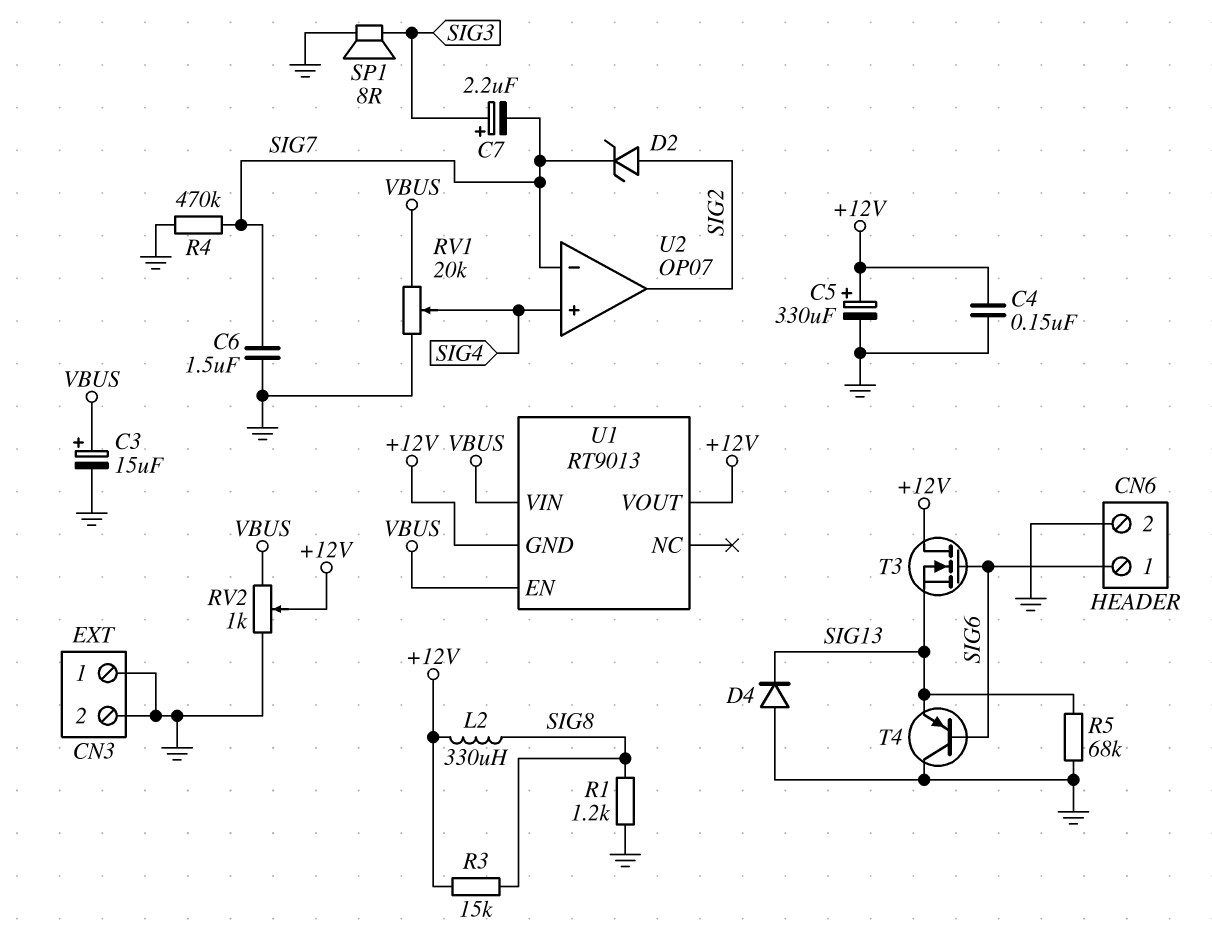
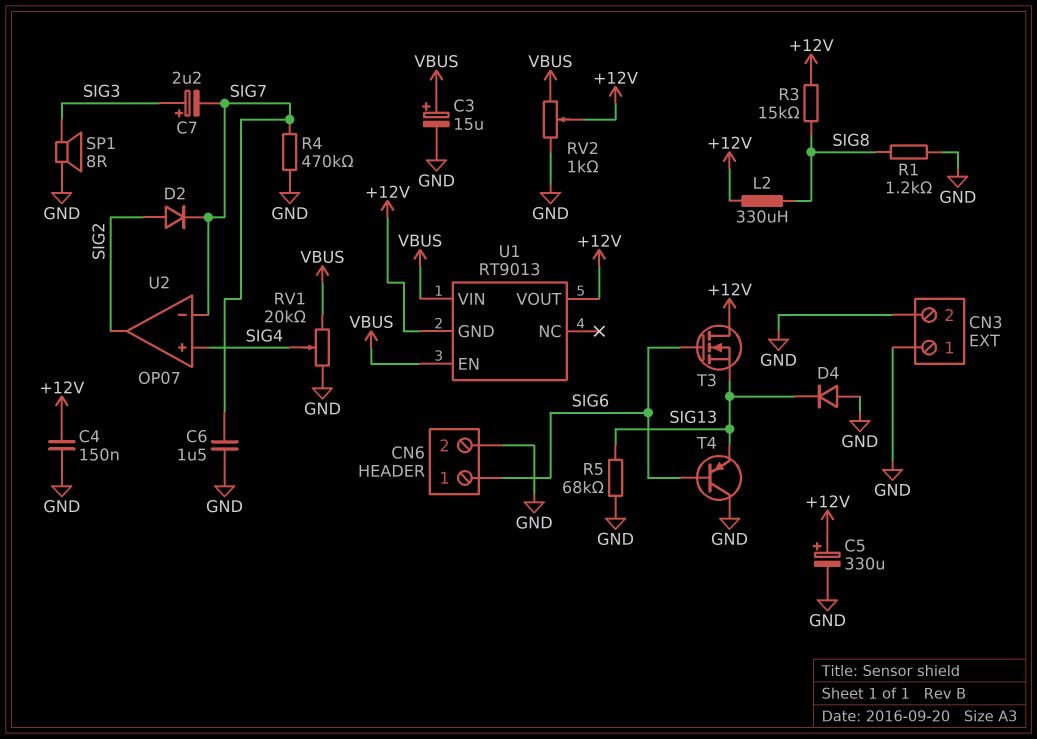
D2: zener (A SIG2, K SIG7) -> diode (A SIG2, K SIG7)

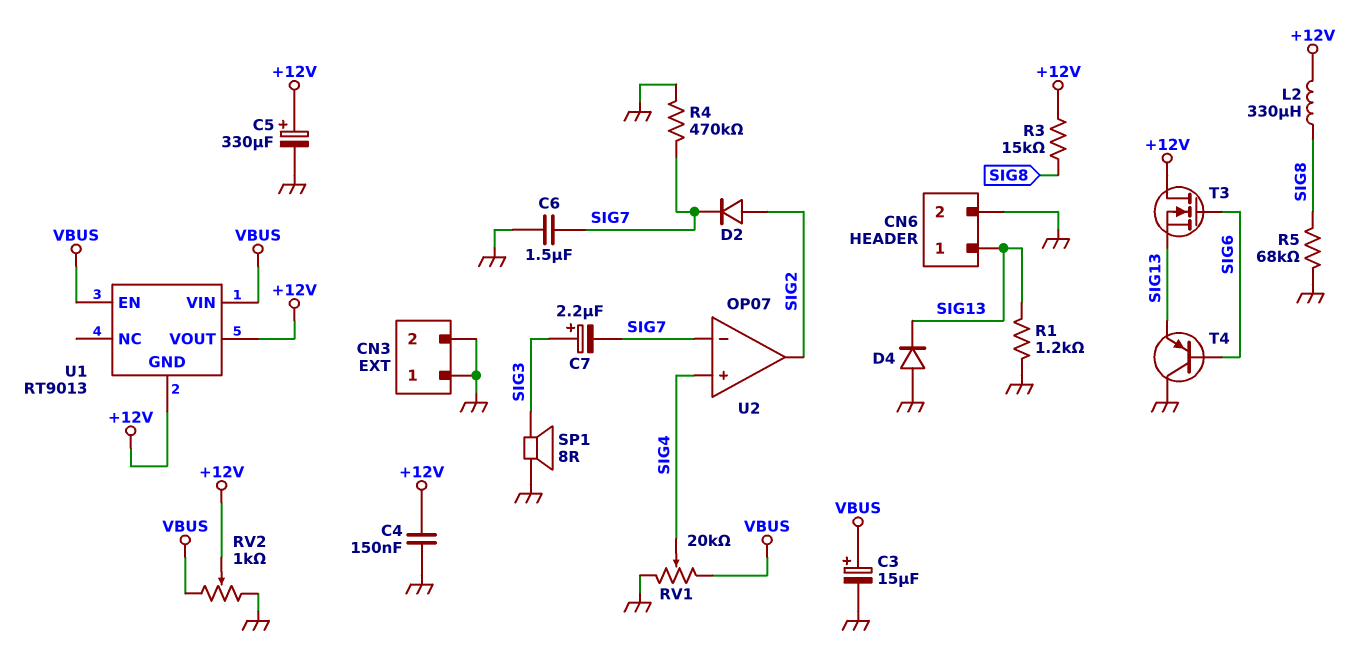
CN6 pin 1: SIG6 -> SIG13
R1: 1.2k (GND, SIG8) -> 1.2k (GND, SIG13)
R5: 68k (GND, SIG13) -> 68k (GND, SIG8)

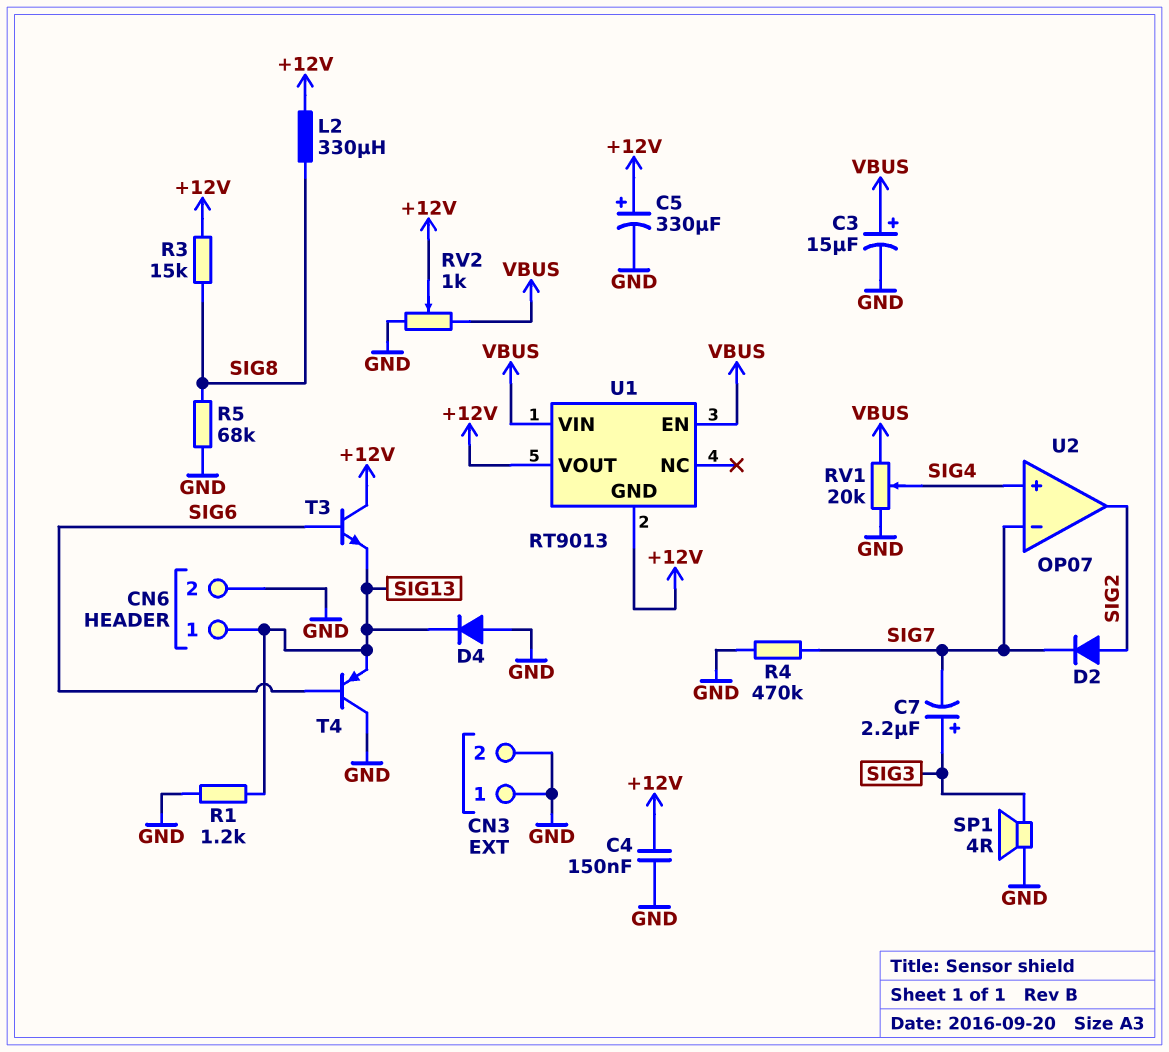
C6: 1.5uF (GND, SIG7) -> none
SP1: speaker 8R (GND, SIG3) -> speaker 4R (GND, SIG3)
T3: NMOS (G SIG6, D +12V, S SIG13) -> NPN (B SIG6, C +12V, E SIG13)

